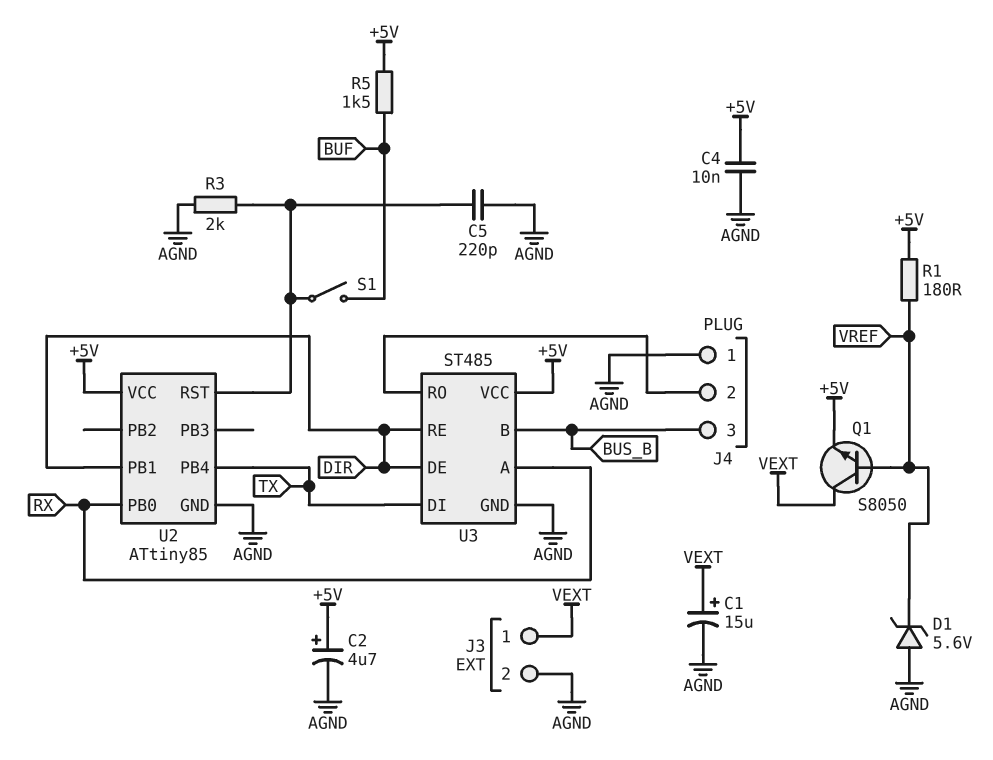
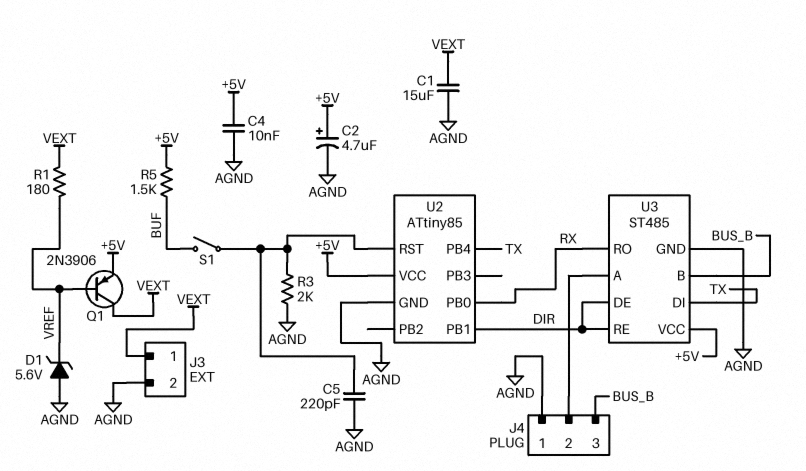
C1: 15uF (plus VEXT, minus AGND) -> 15uF (AGND, VEXT)
Q1: NPN S8050 (B VREF, C VEXT, E +5V) -> PNP 2N3906 (B VREF, C VEXT, E +5V)
R1: 180 (+5V, VREF) -> 180 (VEXT, VREF)
U3 pin A: RX -> J4/2
U3 pin RO: J4/2 -> RX

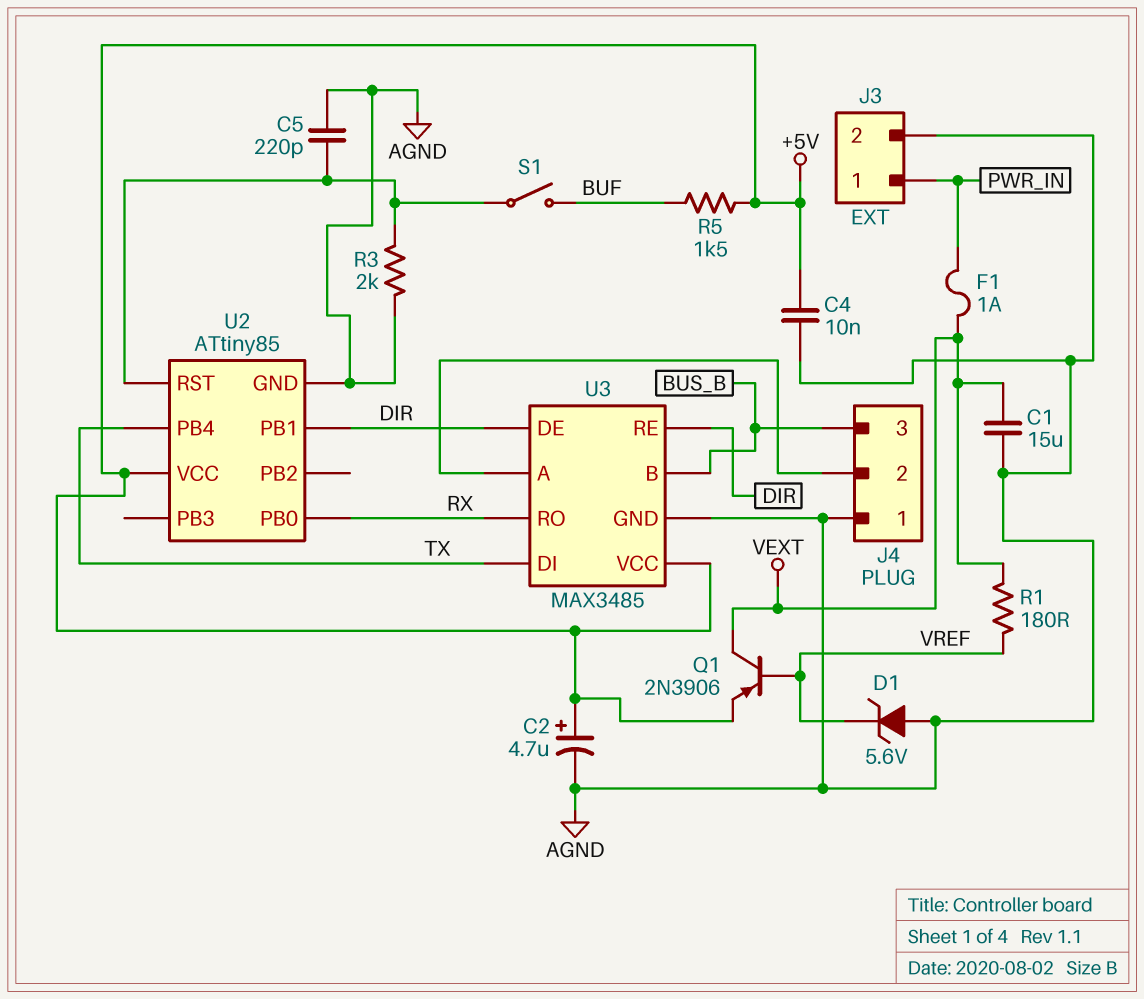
F1: none -> 1A (PWR_IN, VEXT)
J3 pin 1: VEXT -> PWR_IN
U3: ST485 -> MAX3485

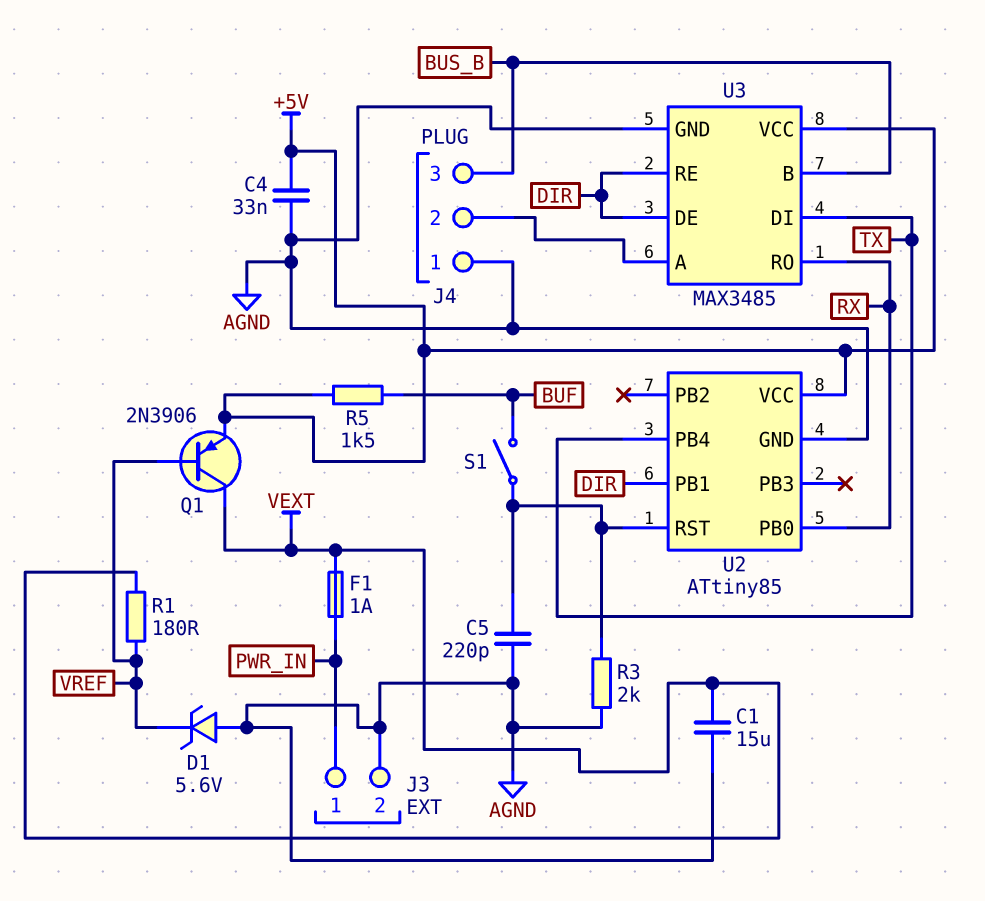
C2: 4.7uF (plus +5V, minus AGND) -> none
C4: 10nF (+5V, AGND) -> 33nF (+5V, AGND)

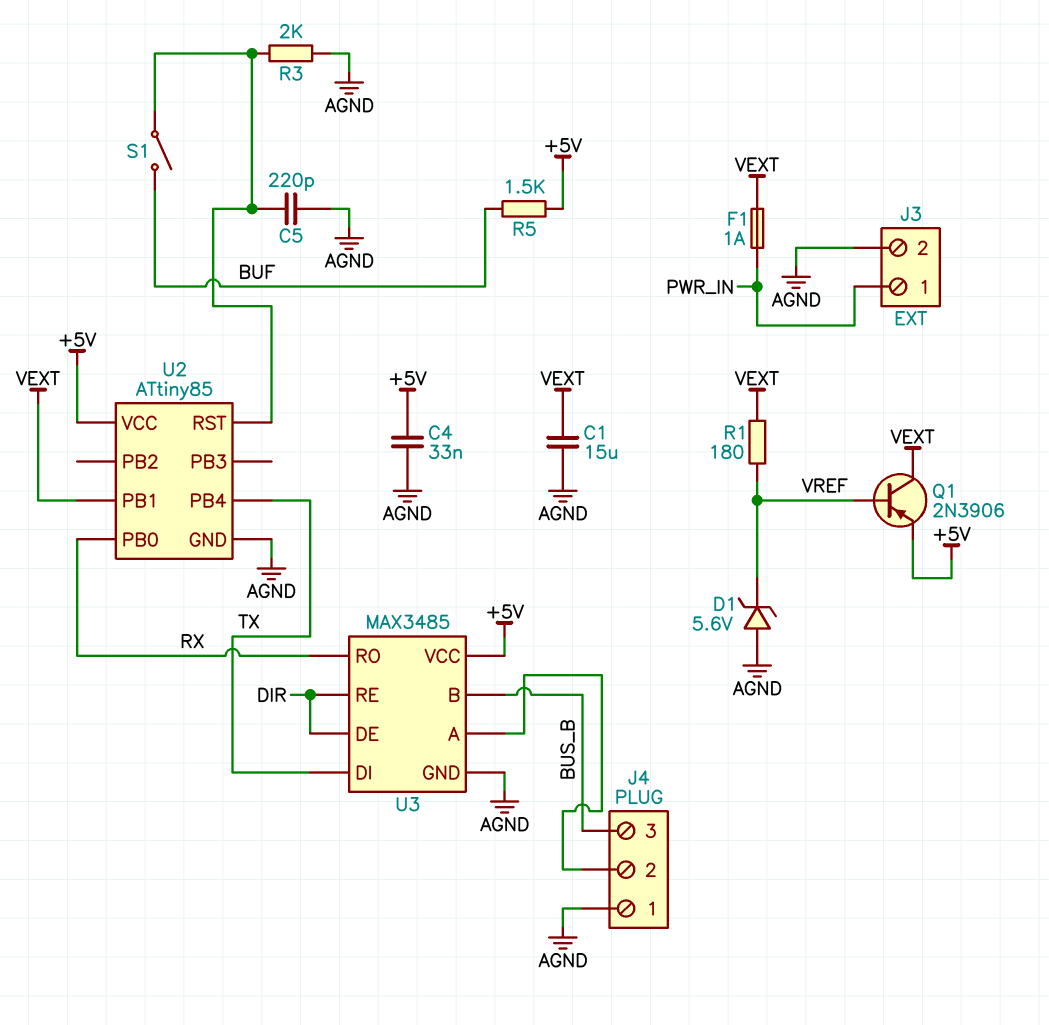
U2 pin PB1: DIR -> VEXT

